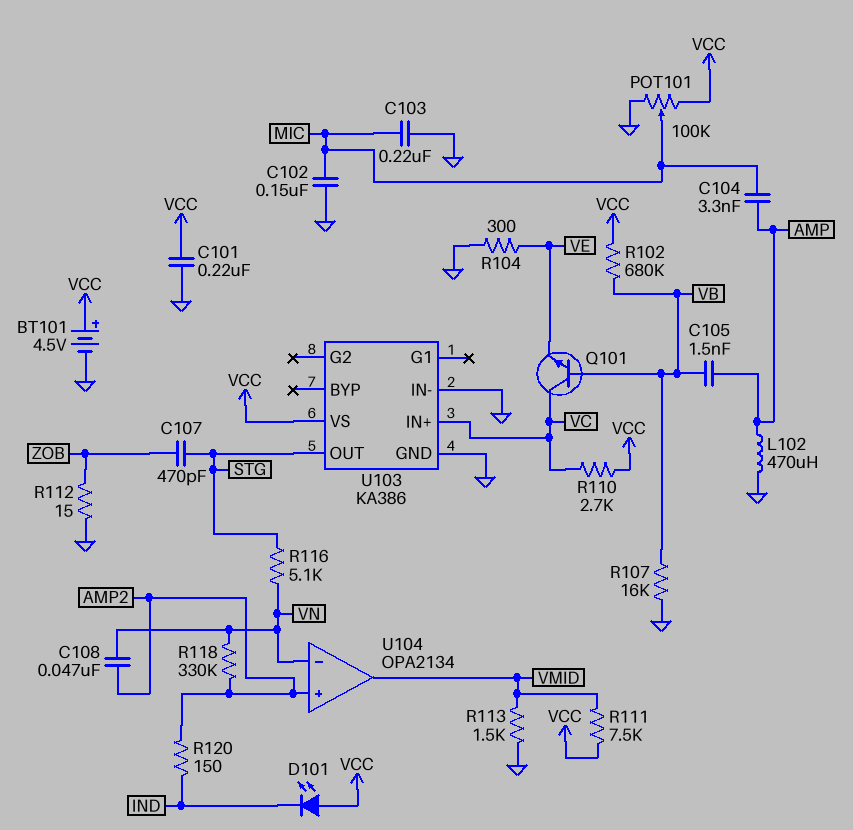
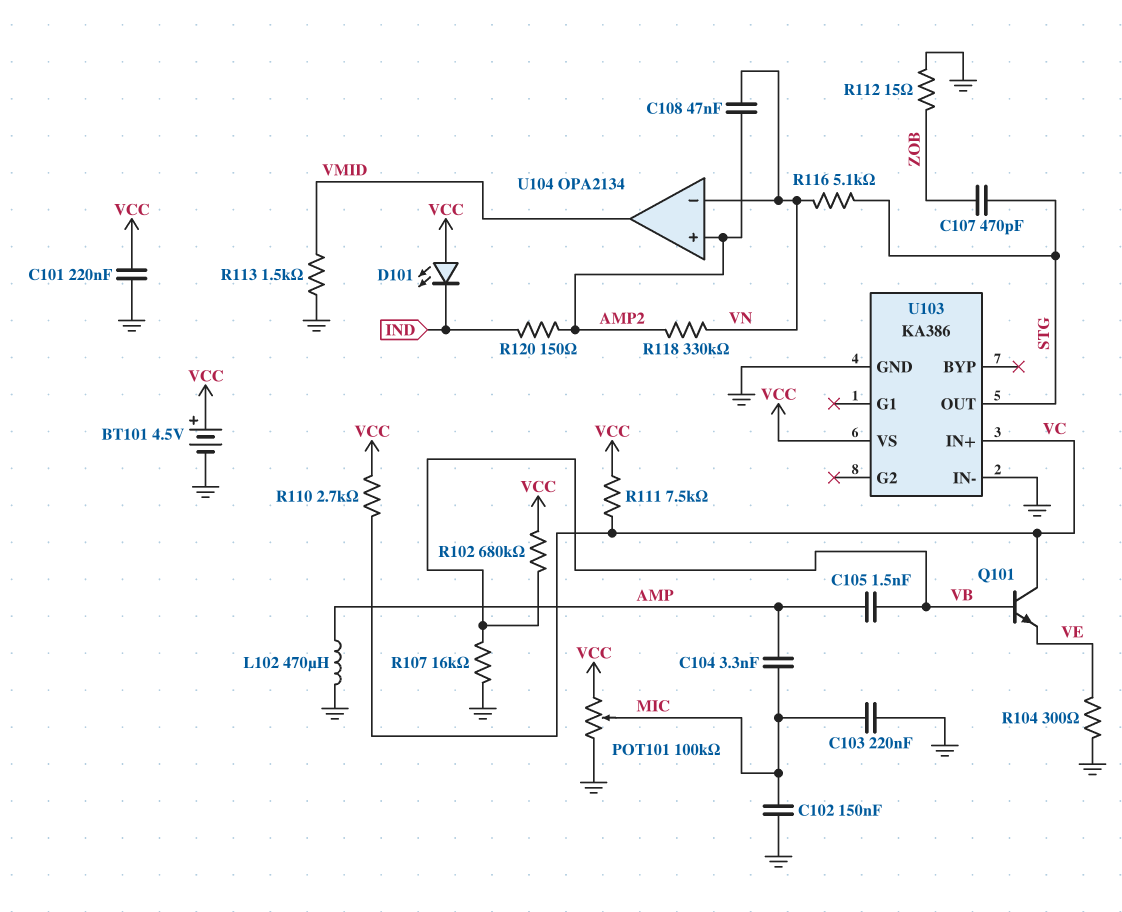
R111: 7.5k (VCC, VMID) -> 7.5k (VC, VCC)

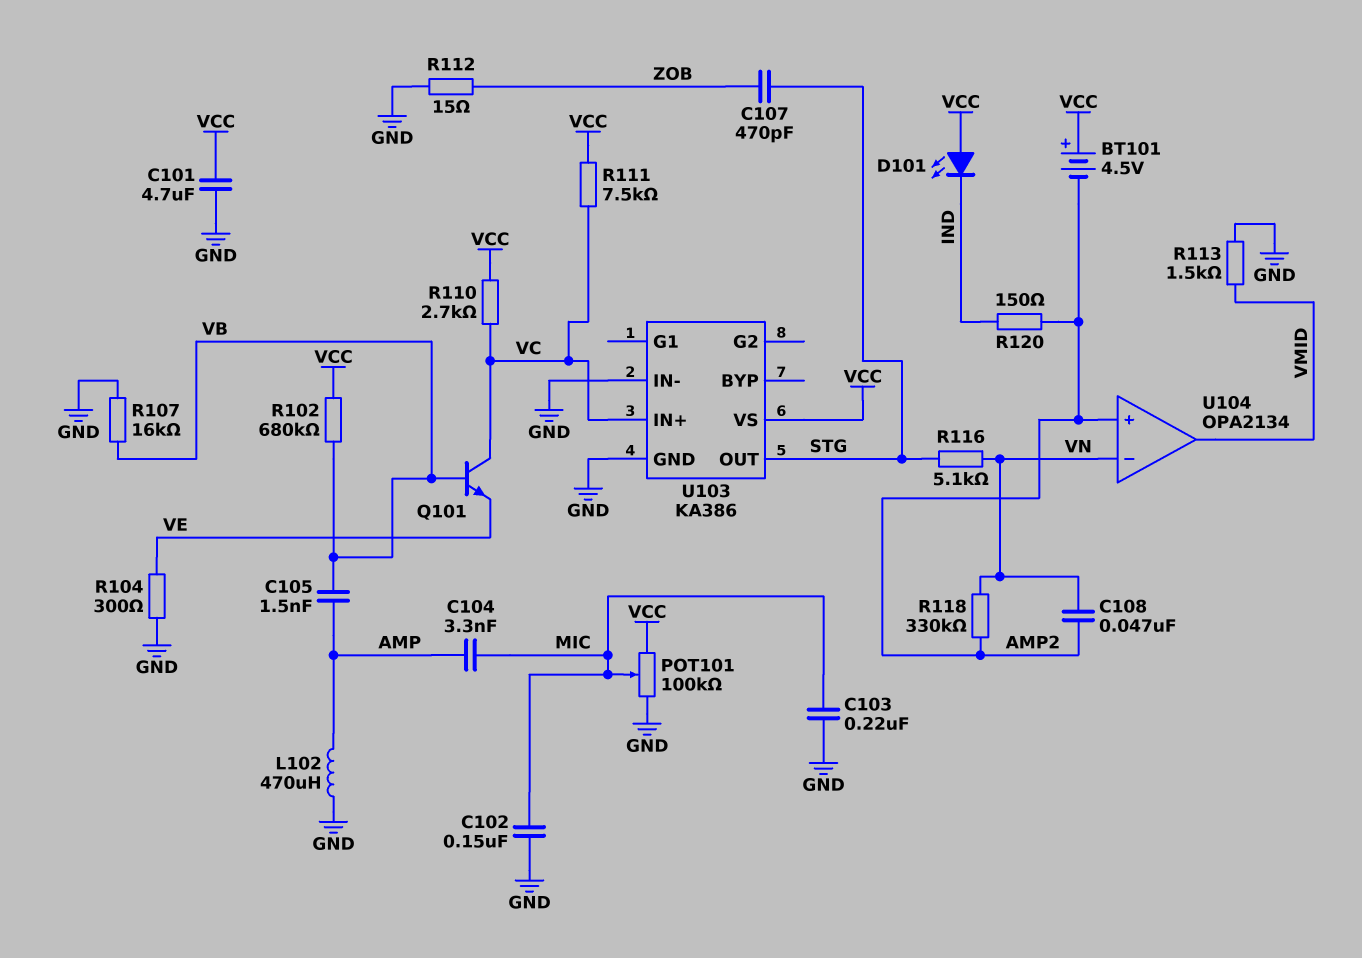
BT101: 4.5V (plus VCC, minus GND) -> 4.5V (plus VCC, minus AMP2)
C101: 220nF (GND, VCC) -> 4.7uF (GND, VCC)

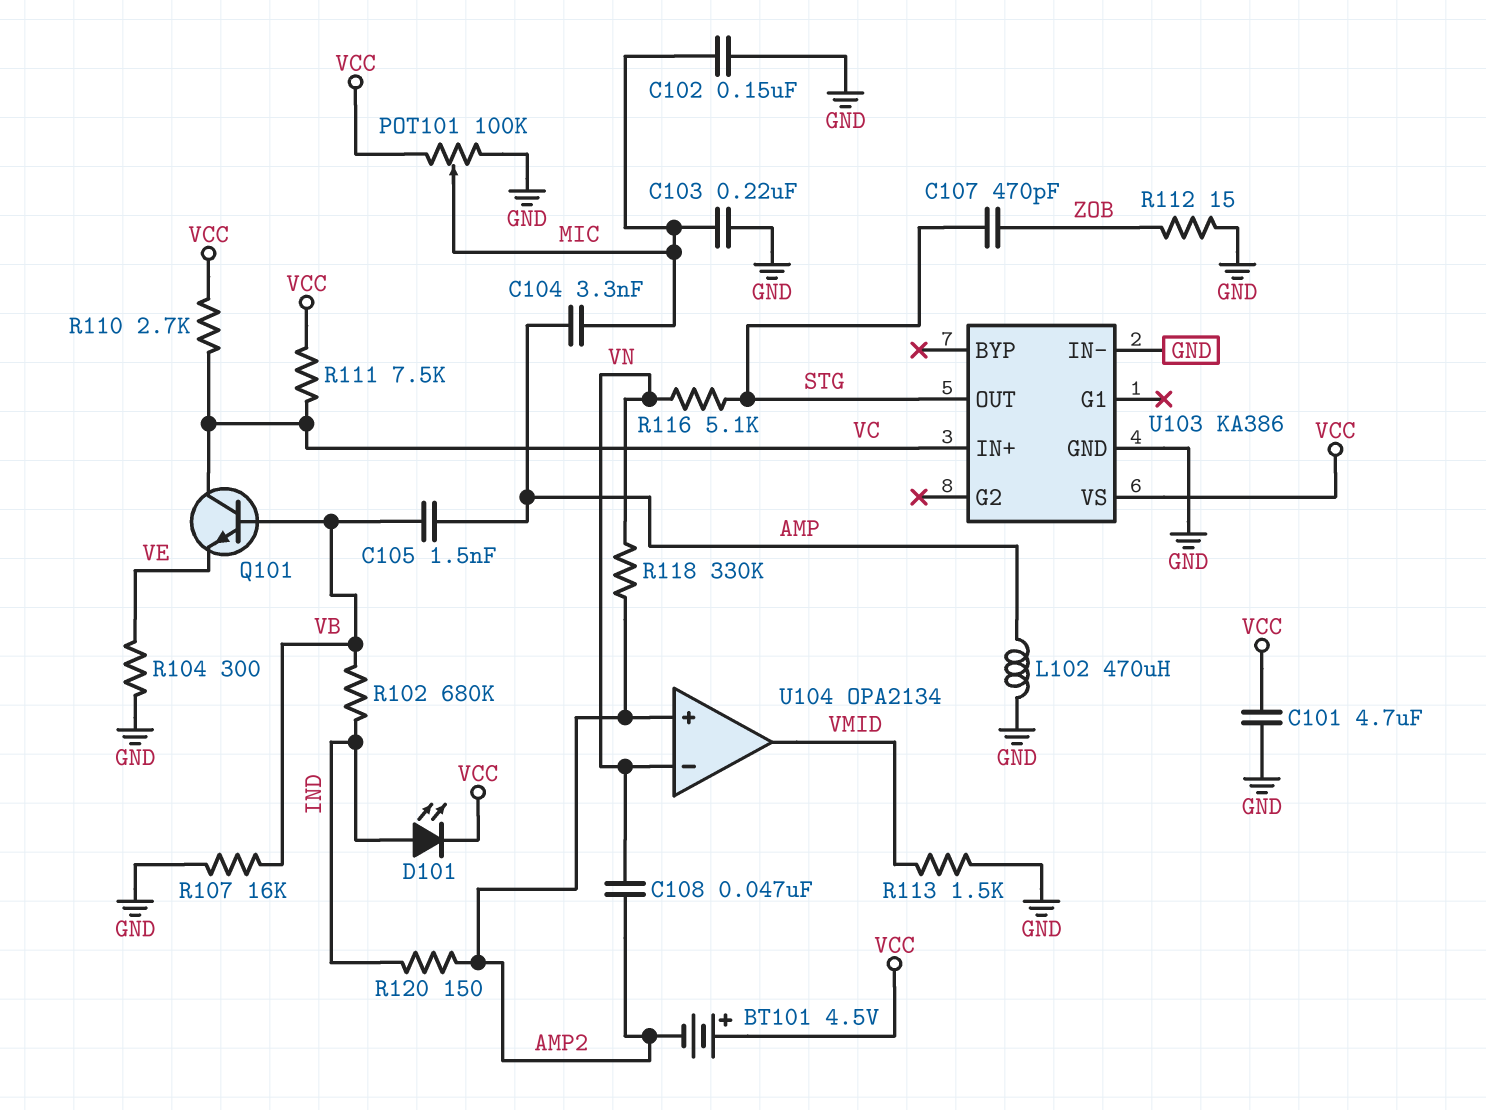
D101: LED (A VCC, K IND) -> LED (A IND, K VCC)
R102: 680k (VB, VCC) -> 680k (IND, VB)

